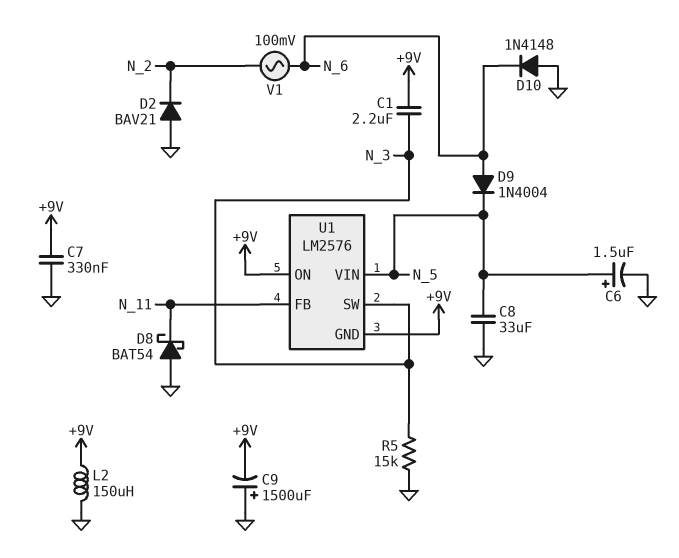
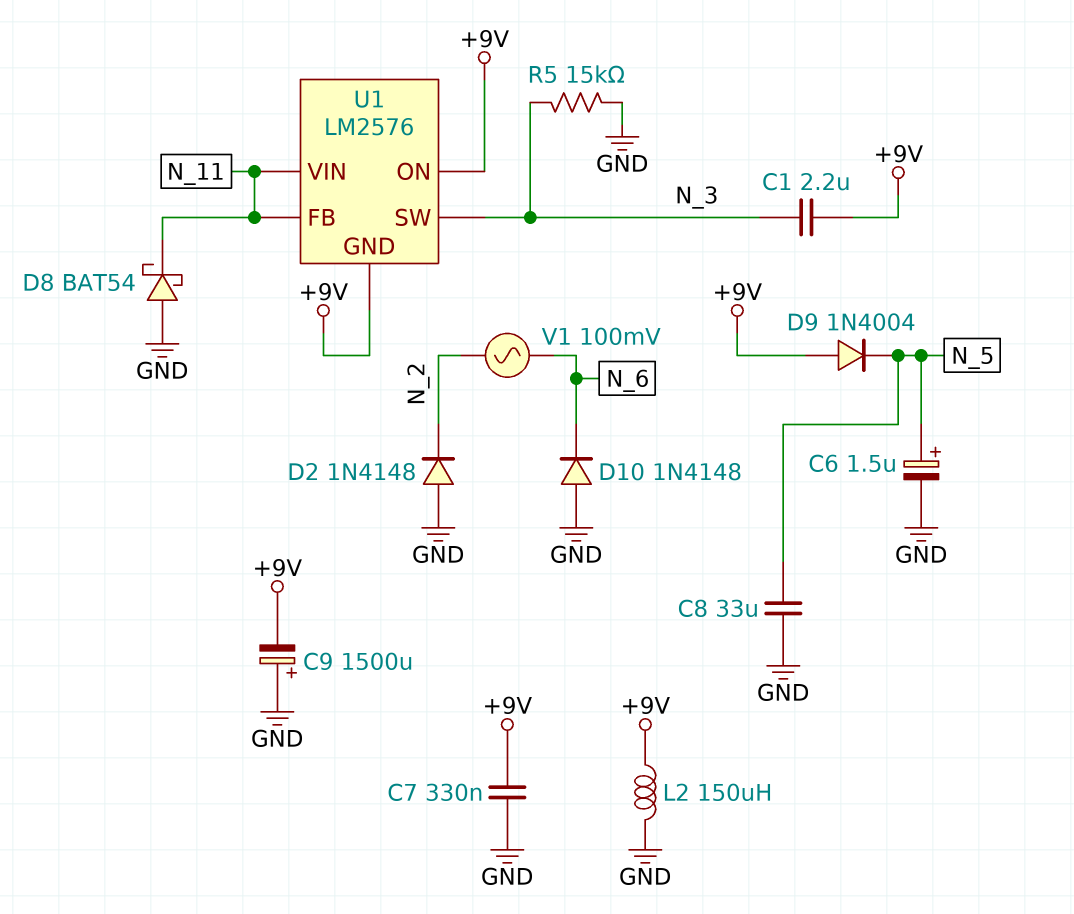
D2: diode BAV21 (A GND, K N_2) -> diode 1N4148 (A GND, K N_2)
D9: diode 1N4004 (A N_6, K N_5) -> diode 1N4004 (A +9V, K N_5)
U1 pin VIN: N_5 -> N_11

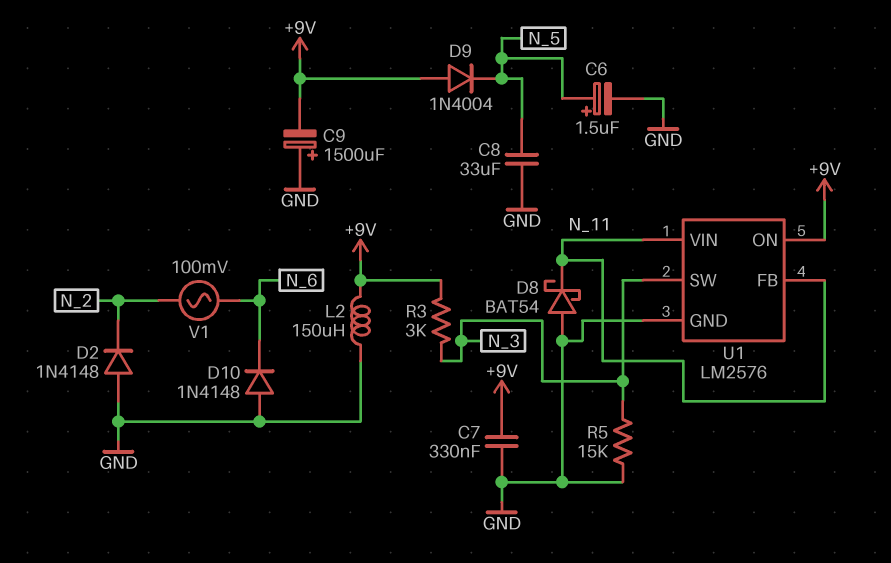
C1: 2.2uF (+9V, N_3) -> none
R3: none -> 3k (+9V, N_3)
U1 pin GND: +9V -> GND

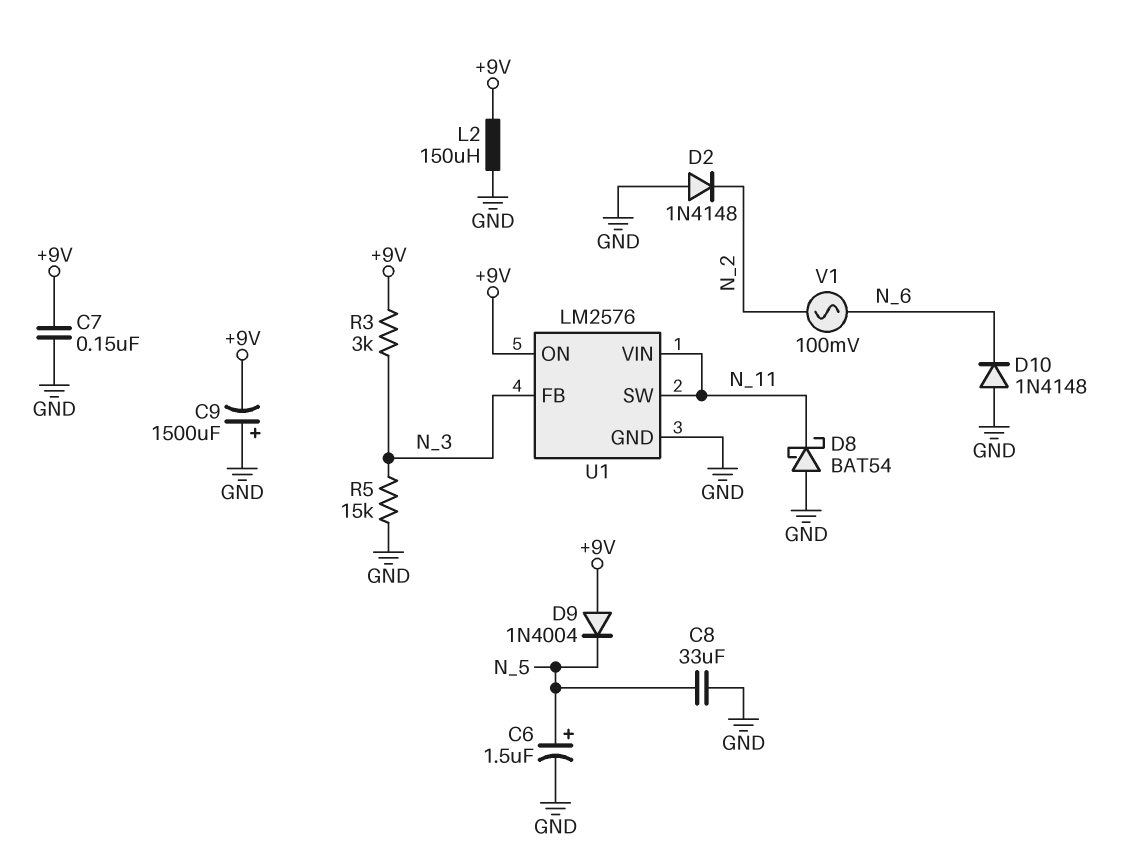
C7: 330nF (+9V, GND) -> 150nF (+9V, GND)
U1 pin FB: N_11 -> N_3
U1 pin SW: N_3 -> N_11

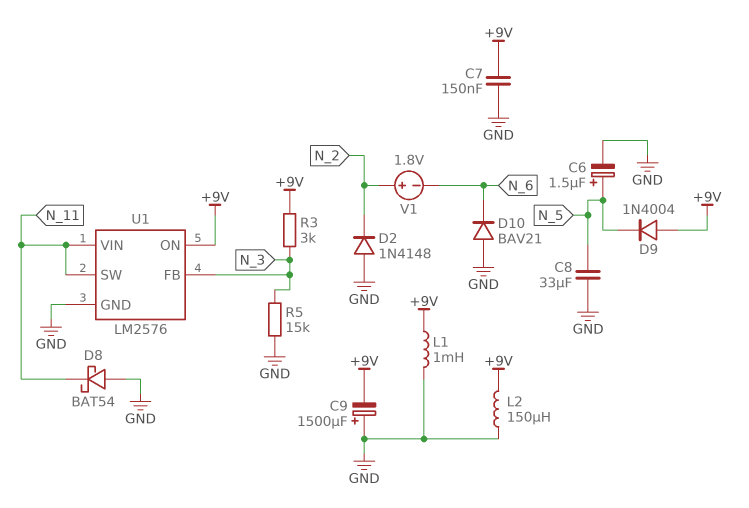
D10: diode 1N4148 (A GND, K N_6) -> diode BAV21 (A GND, K N_6)
L1: none -> 1mH (+9V, GND)
V1: AC 100mV (N_2, N_6) -> 1.8V (plus N_2, minus N_6)

